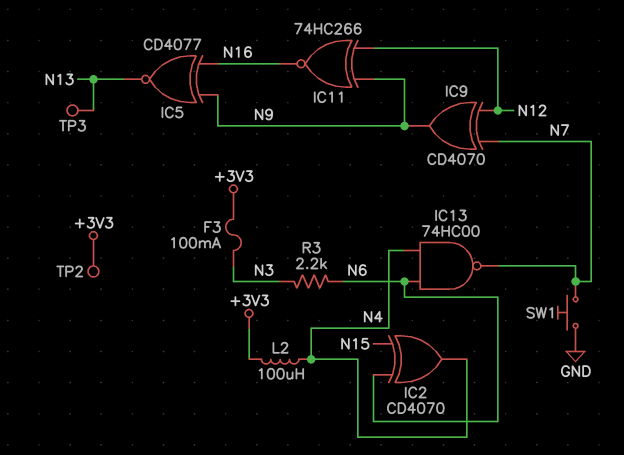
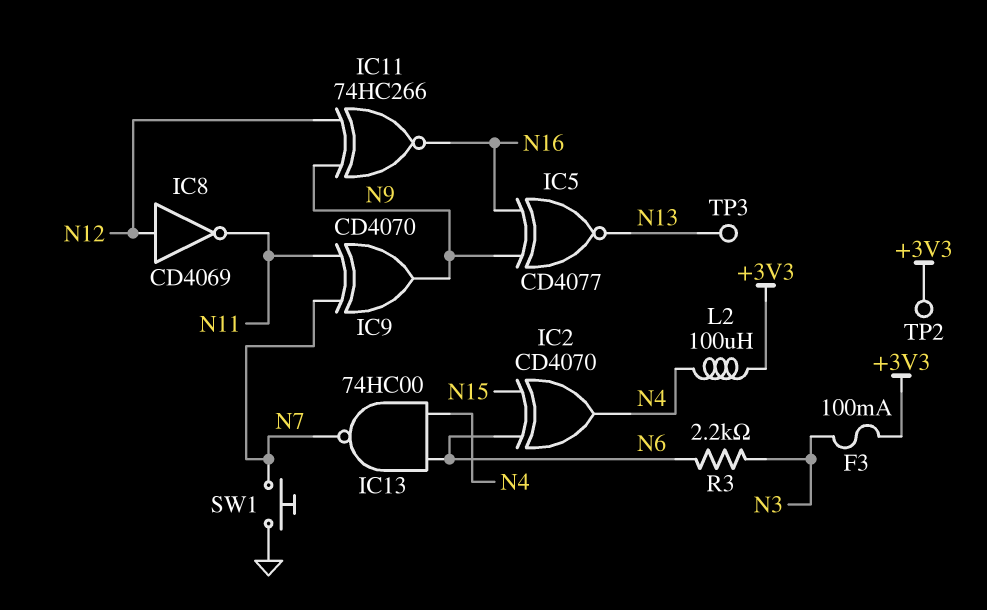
IC8: none -> NOT CD4069 (in N12, out N11)
IC9: XOR CD4070 (in N7, in N12, out N9) -> XOR CD4070 (in N7, in N11, out N9)

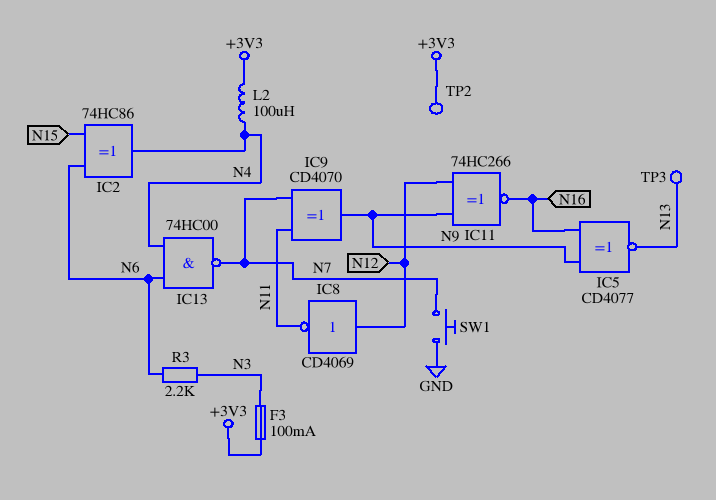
IC2: XOR CD4070 (in N6, in N15, out N4) -> XOR 74HC86 (in N6, in N15, out N4)

